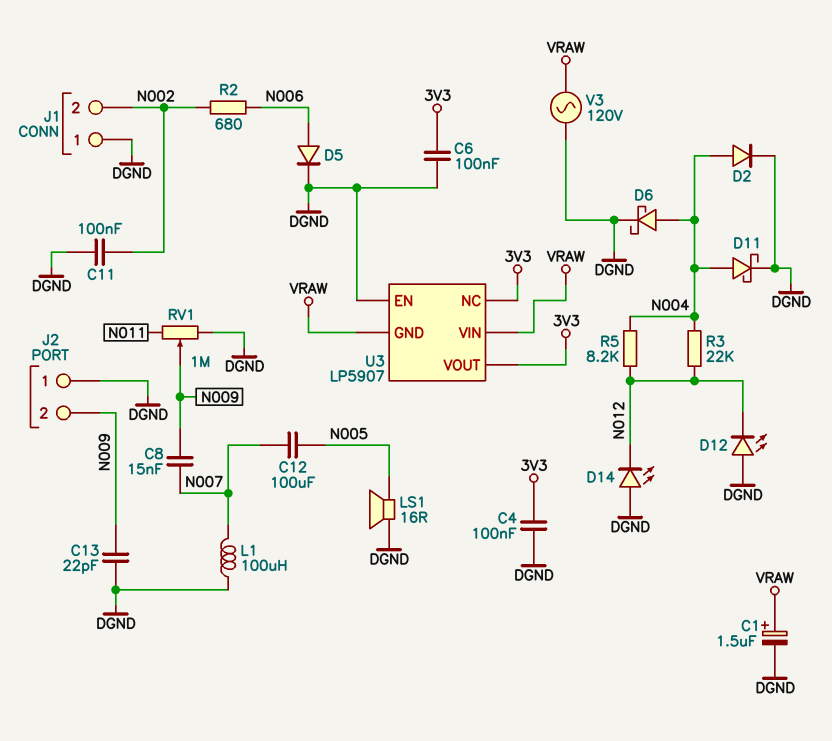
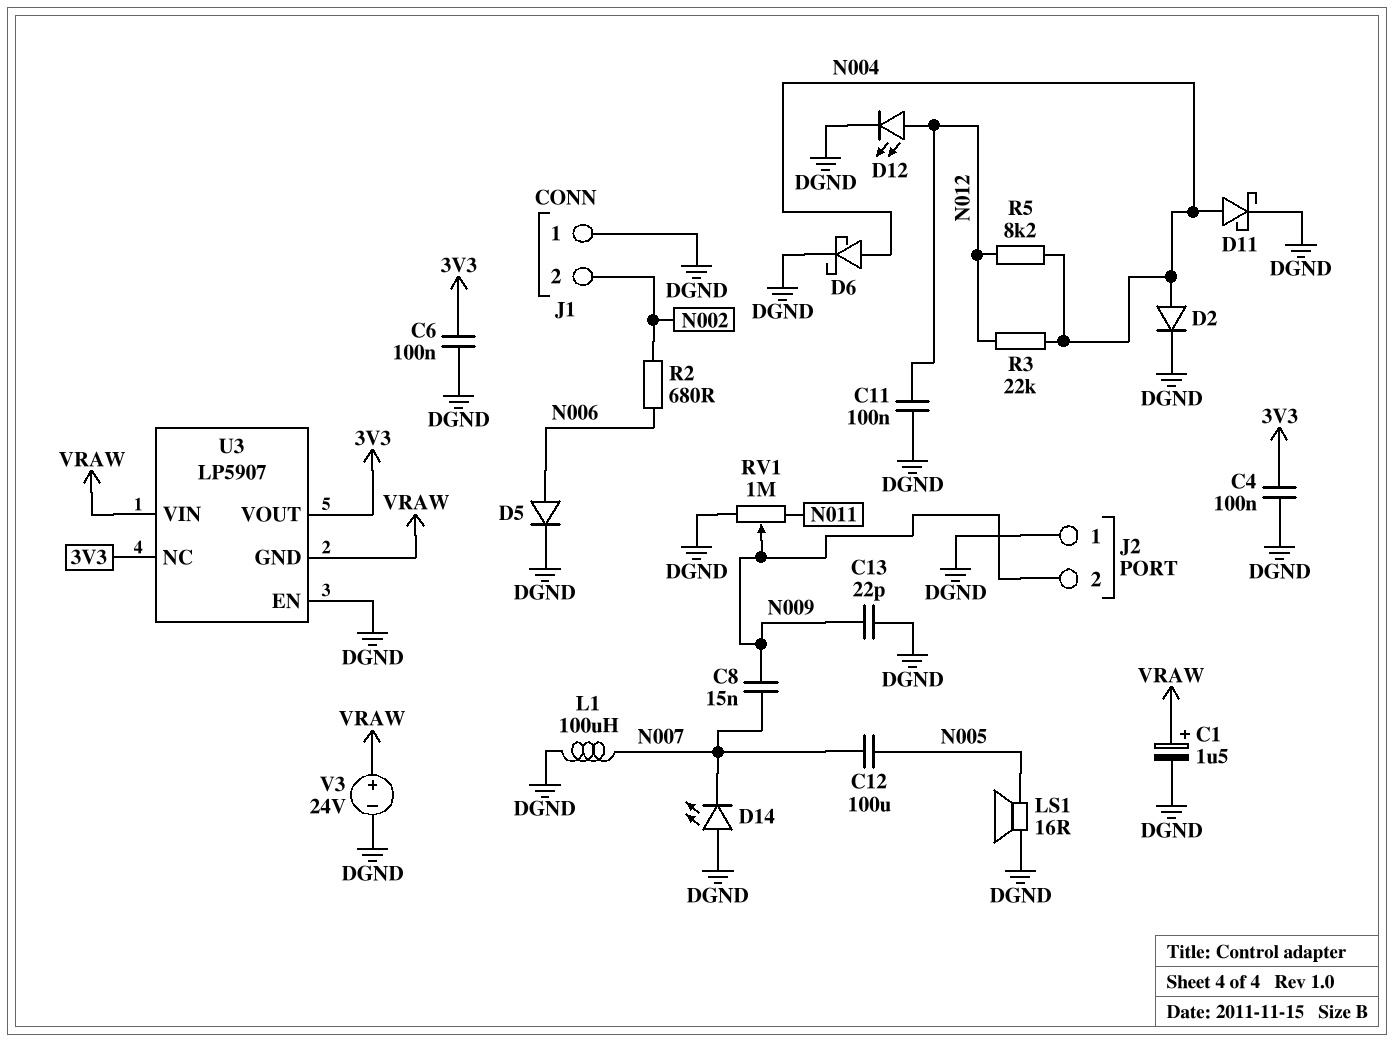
C11: 100nF (DGND, N002) -> 100nF (DGND, N012)
D12: LED (A DGND, K N012) -> LED (A N012, K DGND)
D14: LED (A DGND, K N012) -> LED (A DGND, K N007)
V3: AC 120V (DGND, VRAW) -> 24V (plus VRAW, minus DGND)

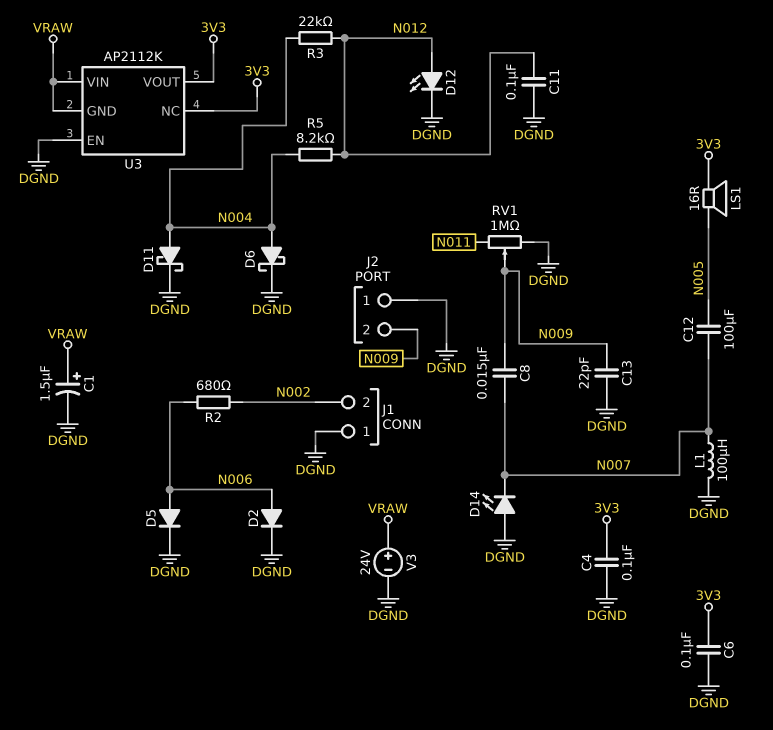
D2: diode (A N004, K DGND) -> diode (A N006, K DGND)
LS1: speaker 16R (DGND, N005) -> speaker 16R (3V3, N005)
U3: LP5907 -> AP2112K

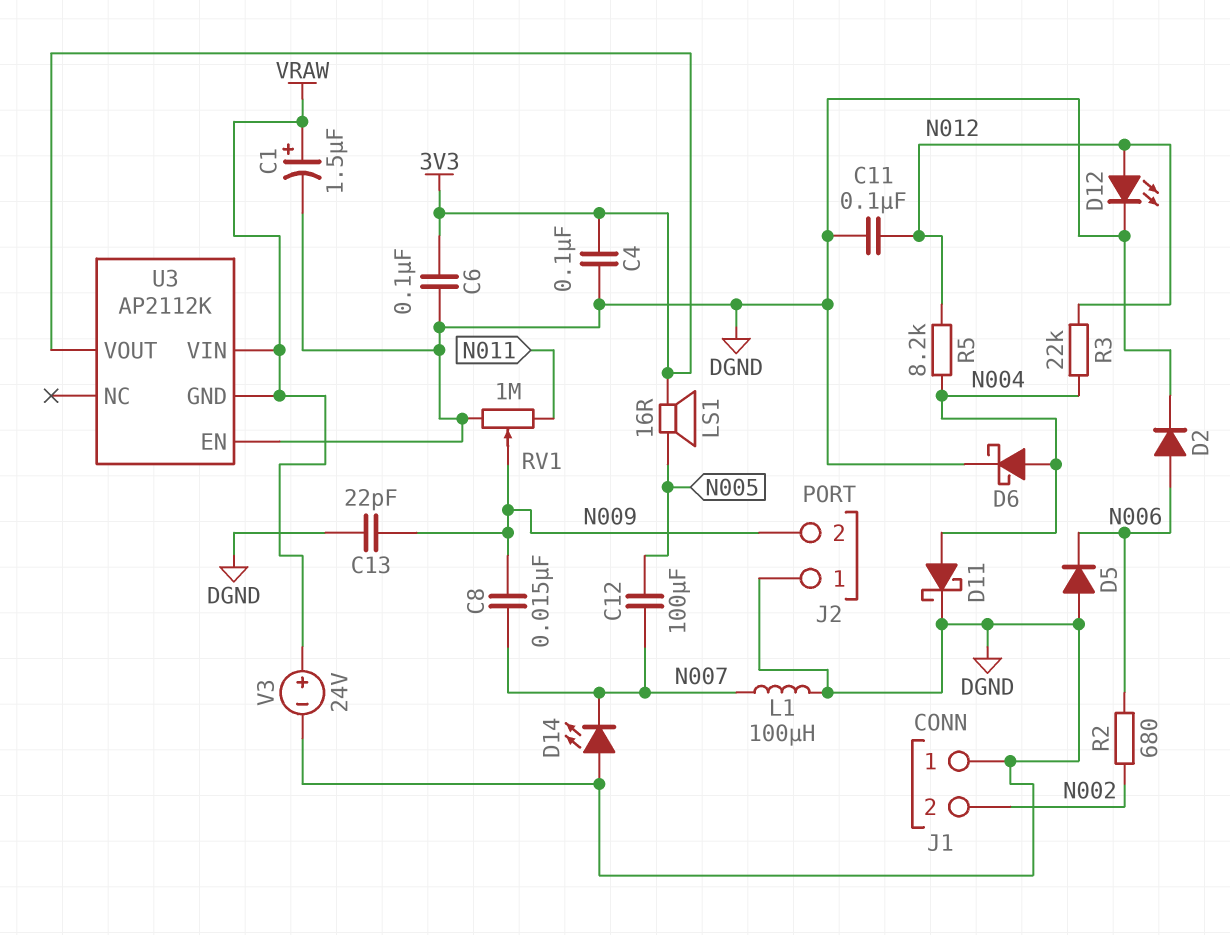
D5: diode (A N006, K DGND) -> diode (A DGND, K N006)
U3 pin NC: 3V3 -> none

